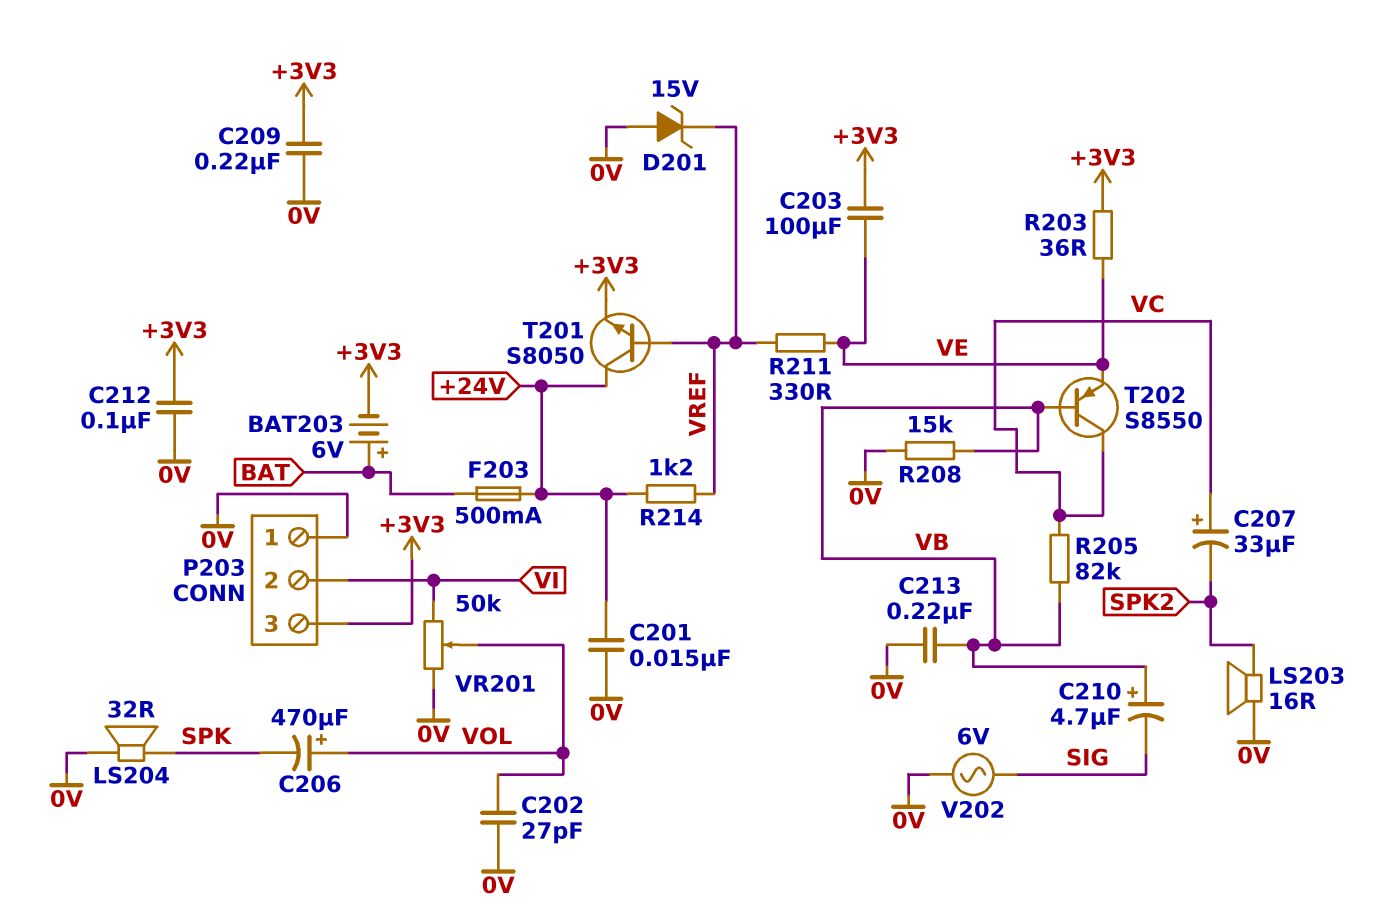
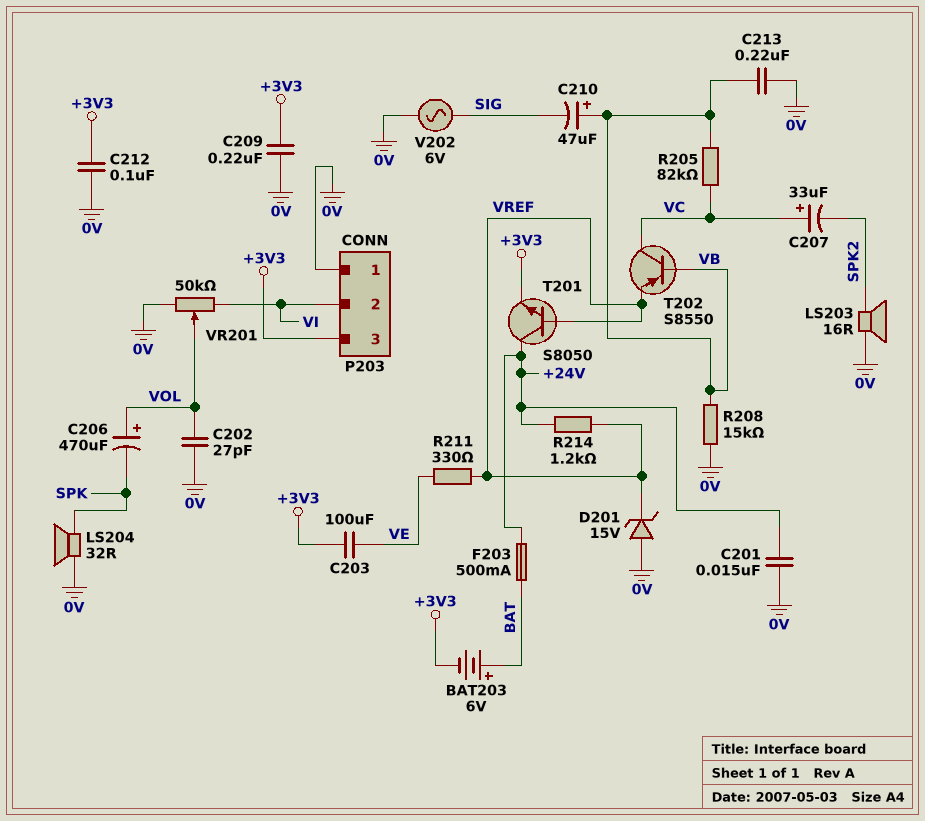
C210: 4.7uF (plus VB, minus SIG) -> 47uF (plus VB, minus SIG)
R203: 36 (+3V3, VE) -> none
T202: PNP S8550 (B VB, C VC, E VE) -> PNP S8550 (B VB, C VC, E VREF)

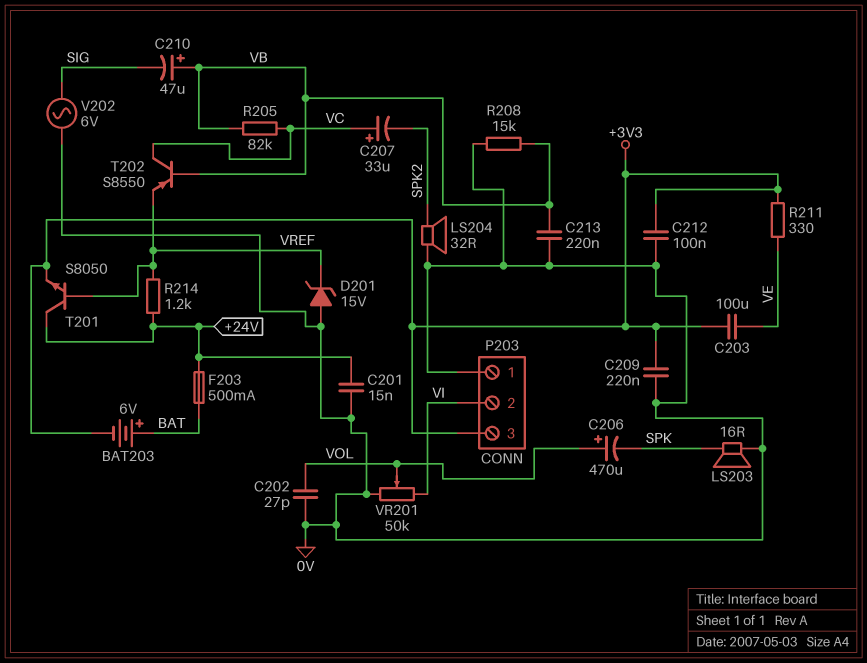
LS203: speaker 16R (0V, SPK2) -> speaker 16R (0V, SPK)
LS204: speaker 32R (0V, SPK) -> speaker 32R (0V, SPK2)
R211: 330 (VE, VREF) -> 330 (+3V3, VE)

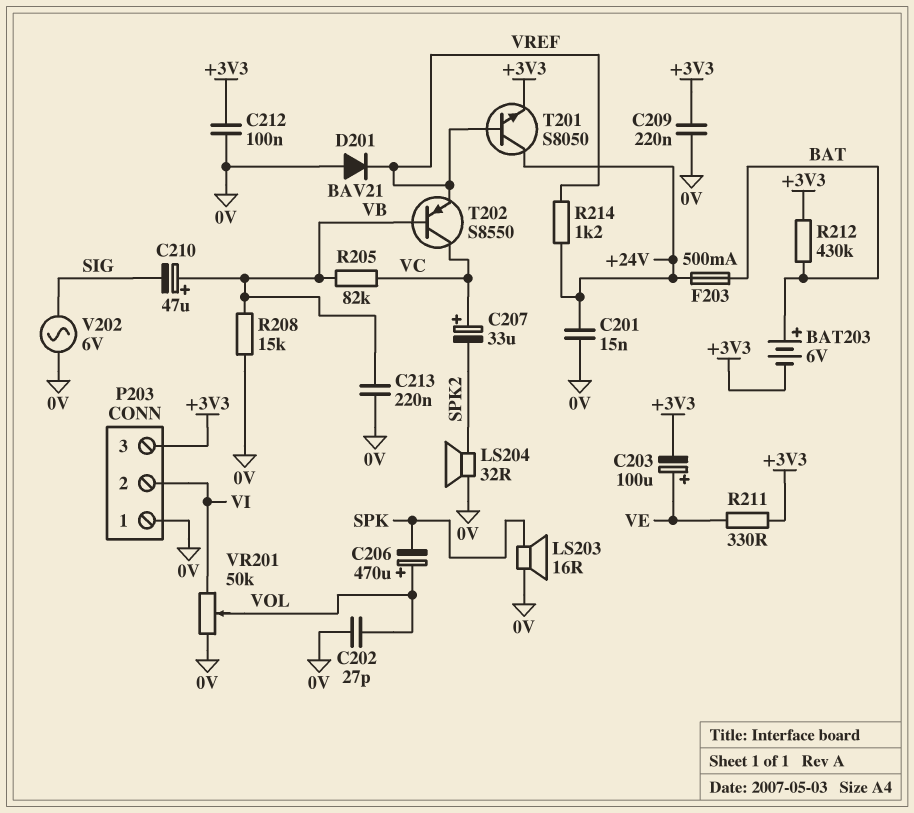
C203: 100uF (+3V3, VE) -> 100uF (plus VE, minus +3V3)
D201: zener 15V (A 0V, K VREF) -> diode BAV21 (A 0V, K VREF)
R212: none -> 430k (+3V3, BAT)

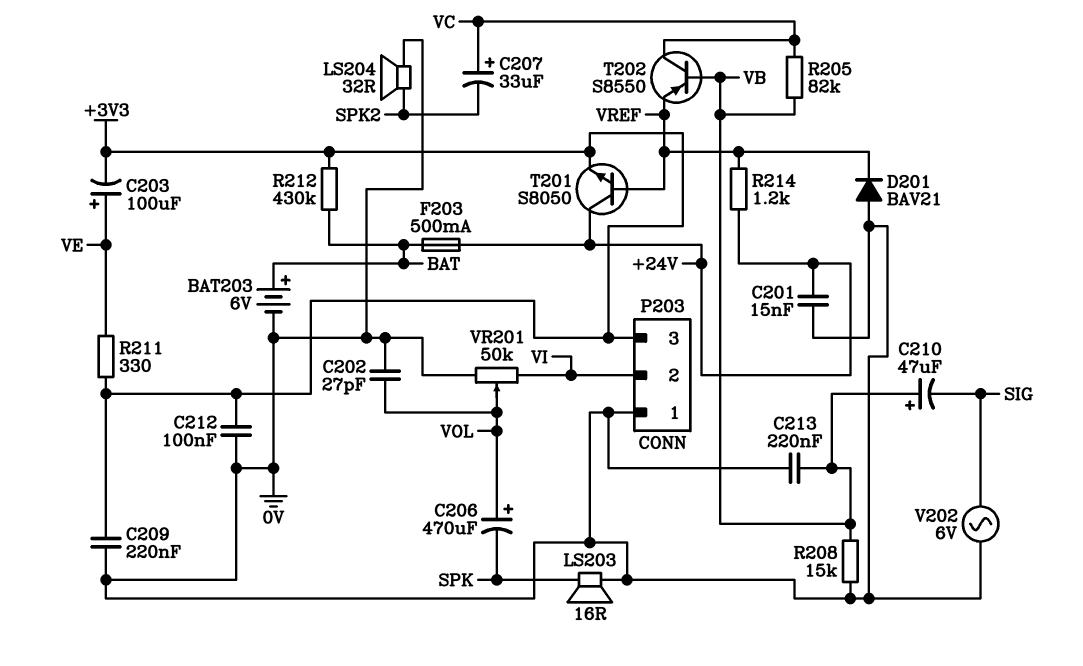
BAT203: 6V (plus BAT, minus +3V3) -> 6V (plus BAT, minus 0V)

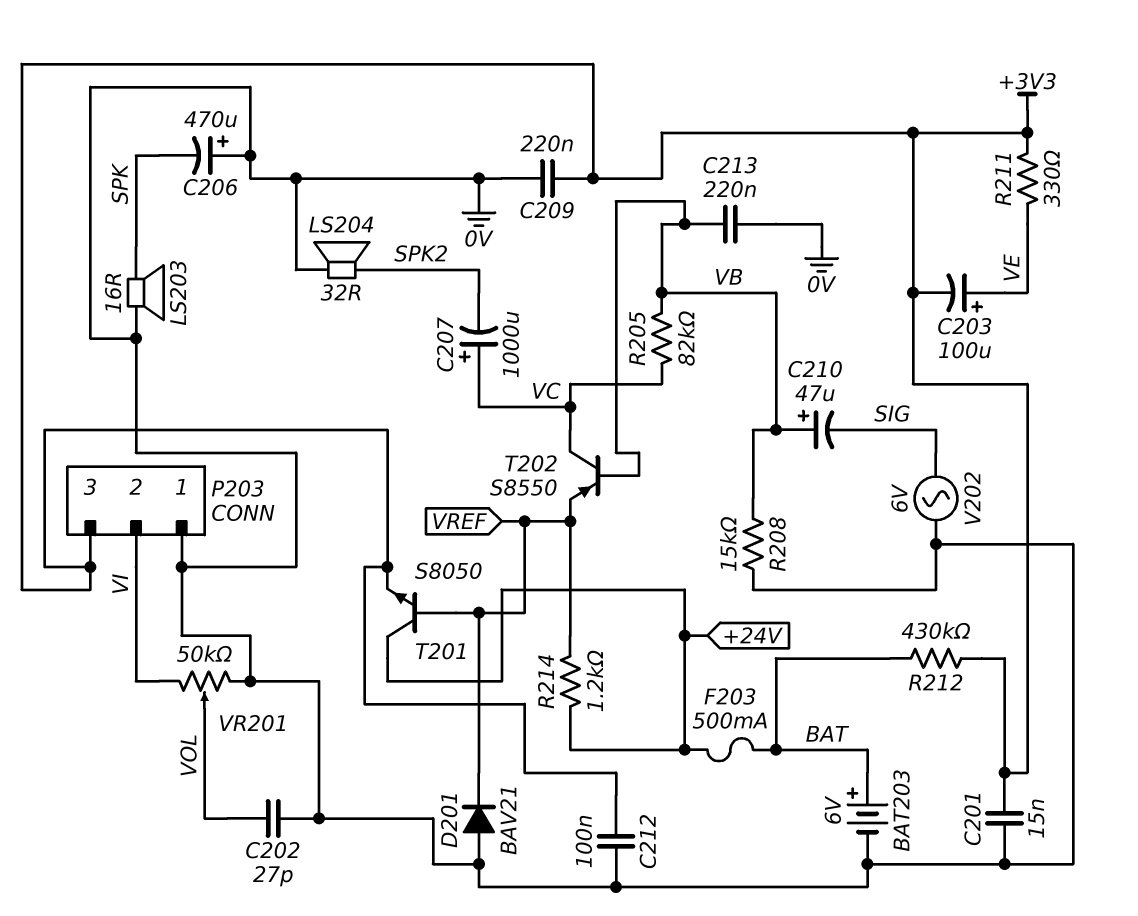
C201: 15nF (+24V, 0V) -> 15nF (+3V3, 0V)
C206: 470uF (plus VOL, minus SPK) -> 470uF (plus 0V, minus SPK)
C207: 33uF (plus VC, minus SPK2) -> 1000uF (plus VC, minus SPK2)

